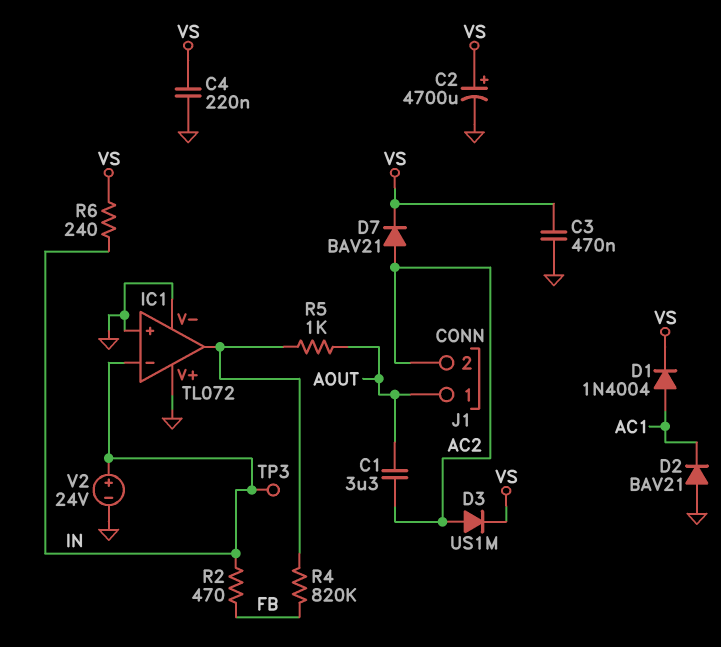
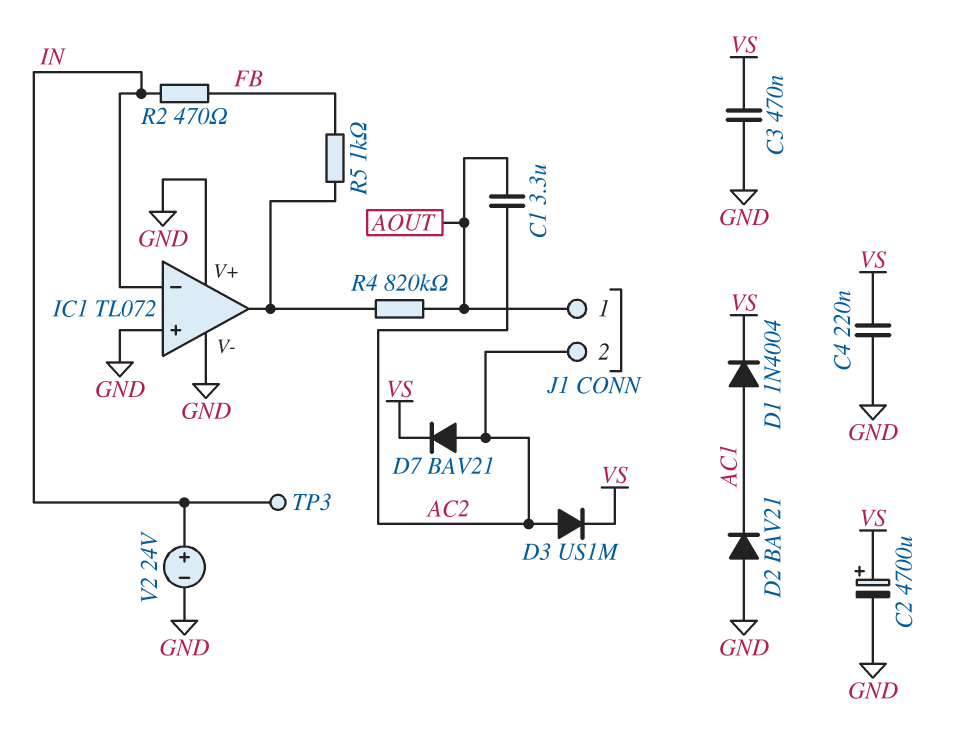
R4: 820k (FB, IC1/out) -> 820k (AOUT, IC1/out)
R5: 1k (AOUT, IC1/out) -> 1k (FB, IC1/out)
R6: 240 (IN, VS) -> none

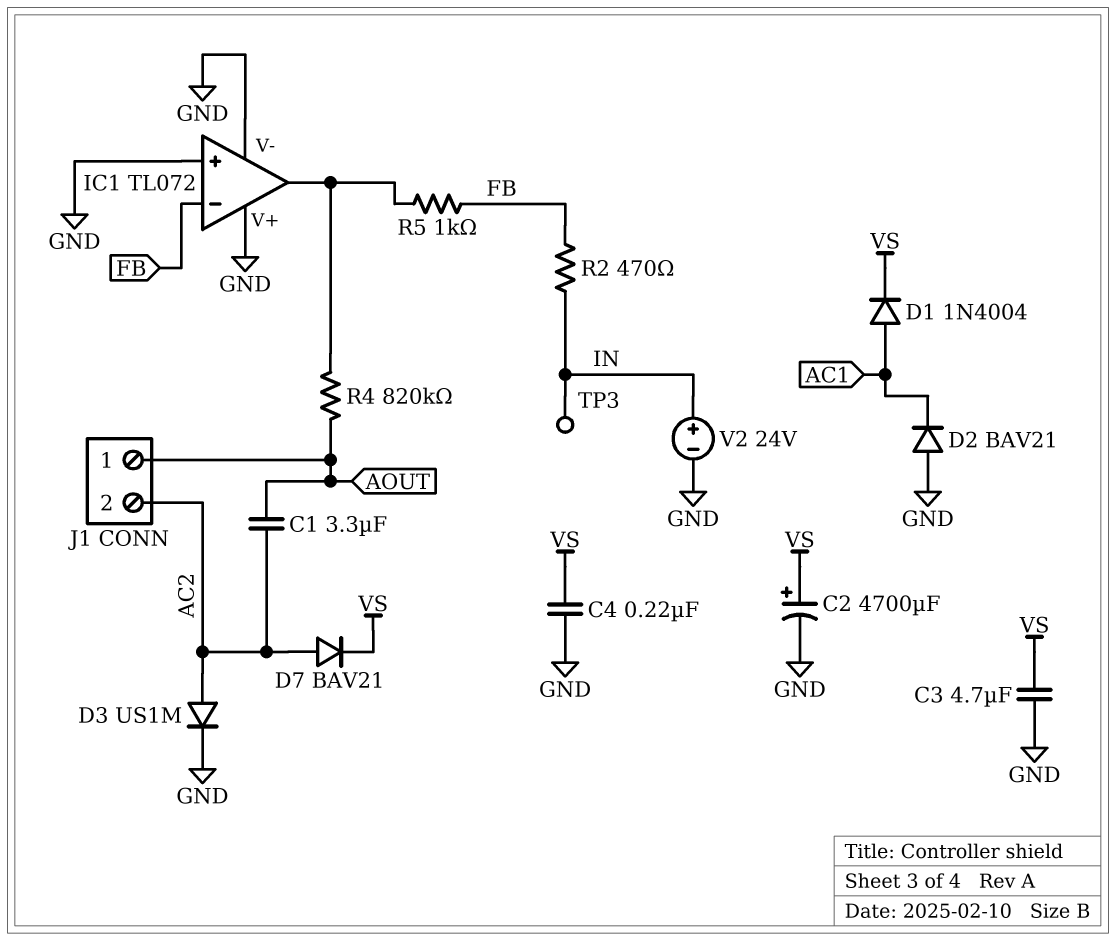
C3: 470nF (GND, VS) -> 4.7uF (GND, VS)
D3: diode US1M (A AC2, K VS) -> diode US1M (A AC2, K GND)
IC1 pin in-: IN -> FB

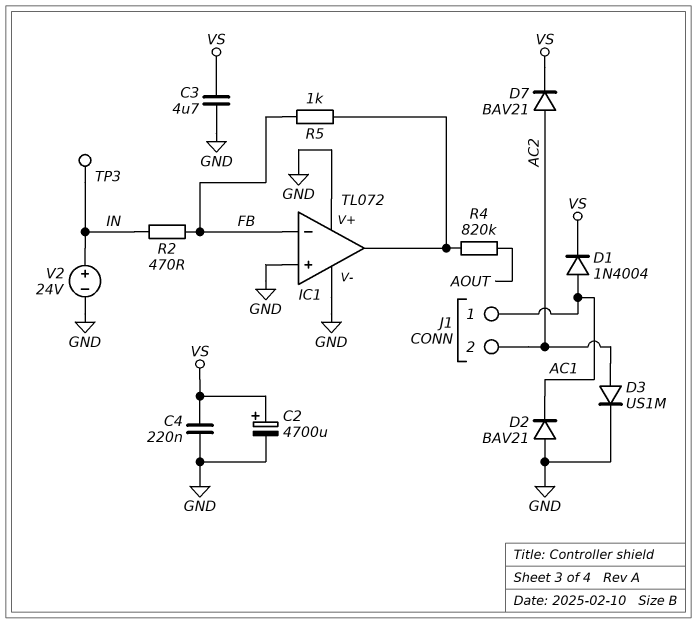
C1: 3.3uF (AC2, AOUT) -> none
J1 pin 1: AOUT -> AC1

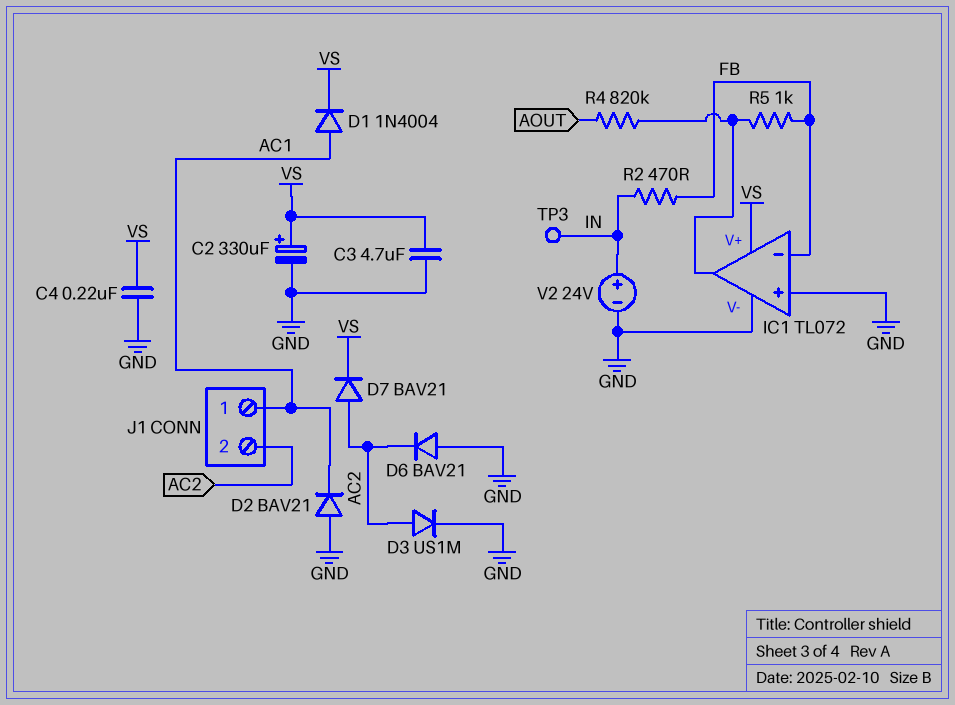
C2: 4700uF (plus VS, minus GND) -> 330uF (plus VS, minus GND)
D6: none -> diode BAV21 (A GND, K AC2)
IC1 pin V+: GND -> VS

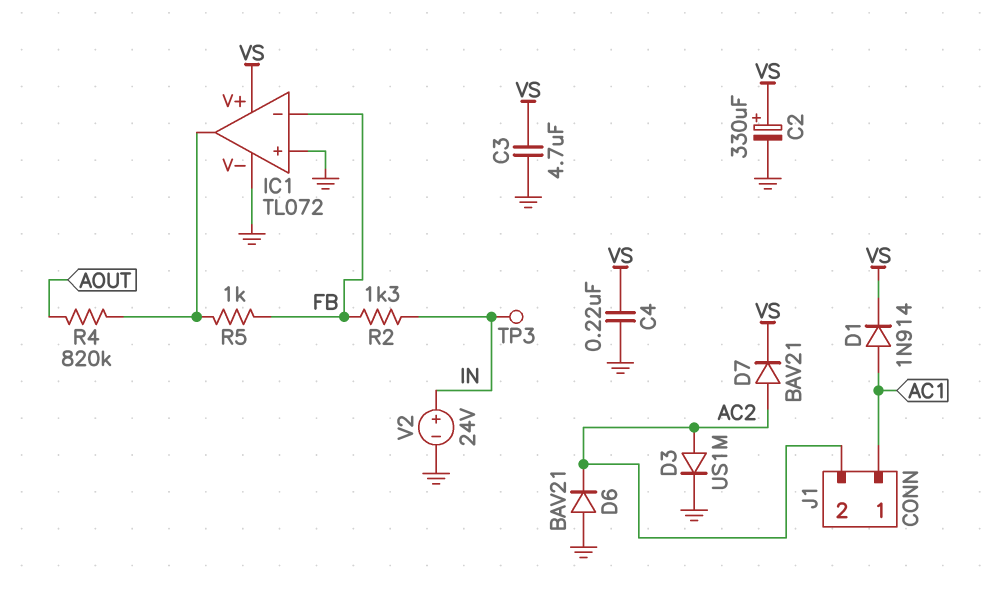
D1: diode 1N4004 (A AC1, K VS) -> diode 1N914 (A AC1, K VS)
D2: diode BAV21 (A GND, K AC1) -> none
R2: 470 (FB, IN) -> 1.3k (FB, IN)

